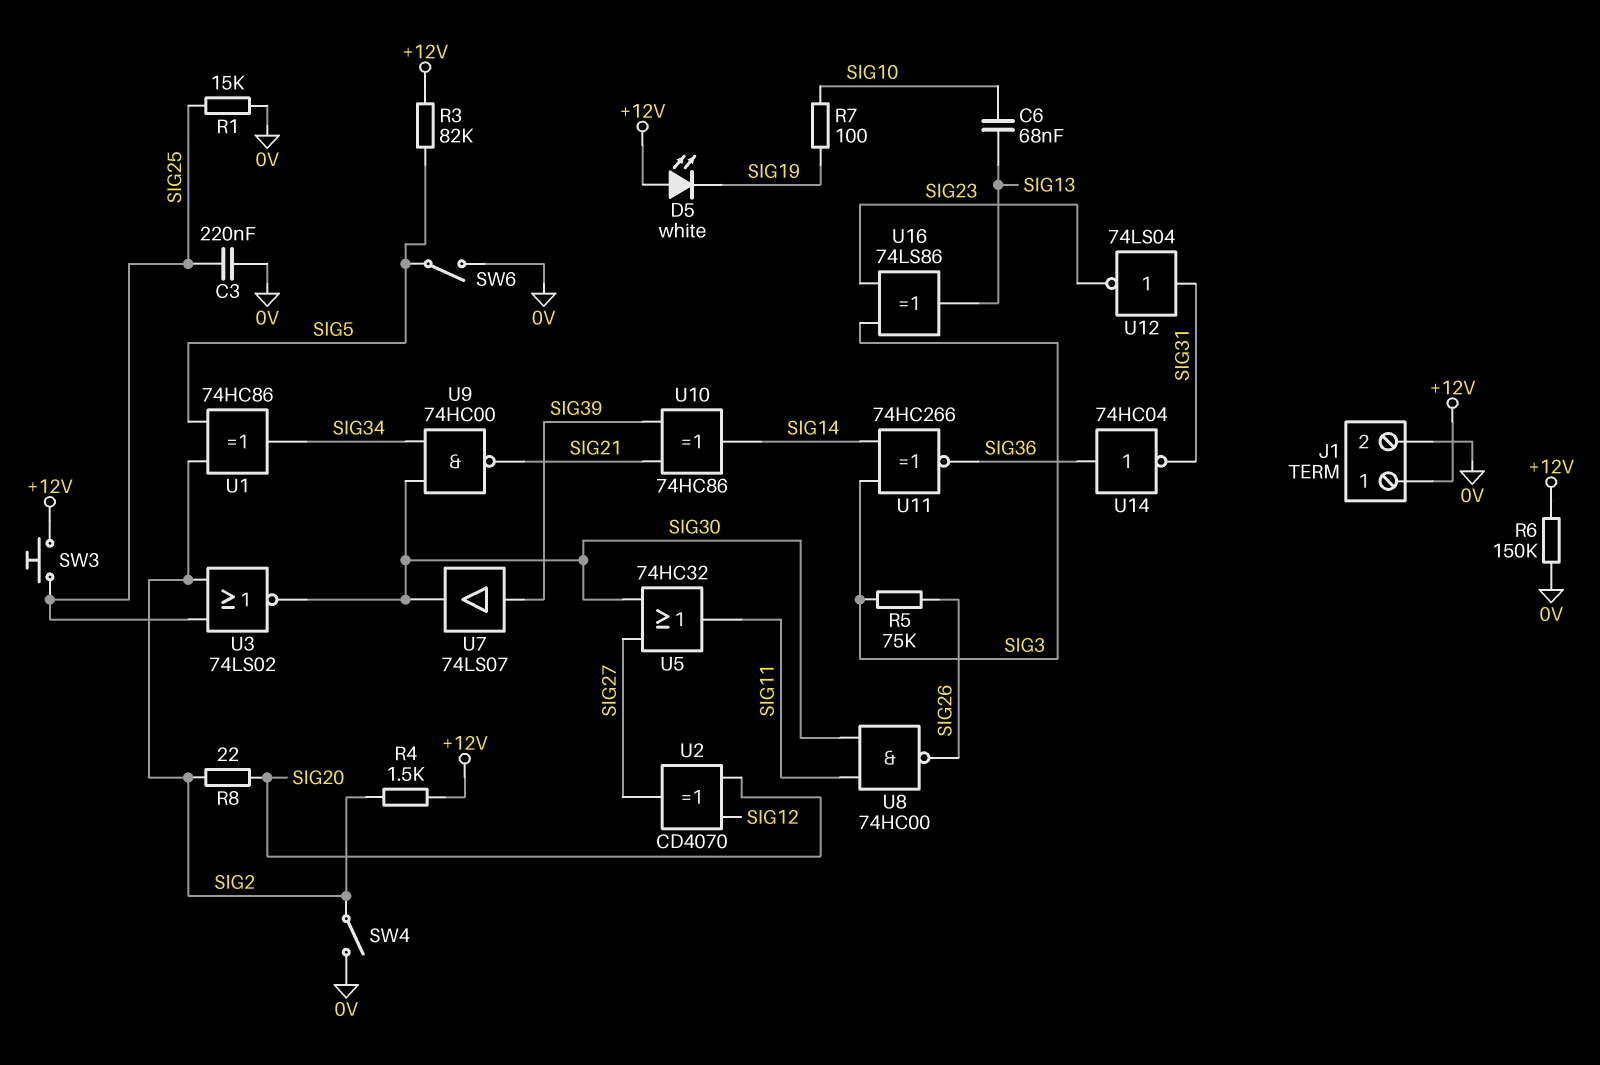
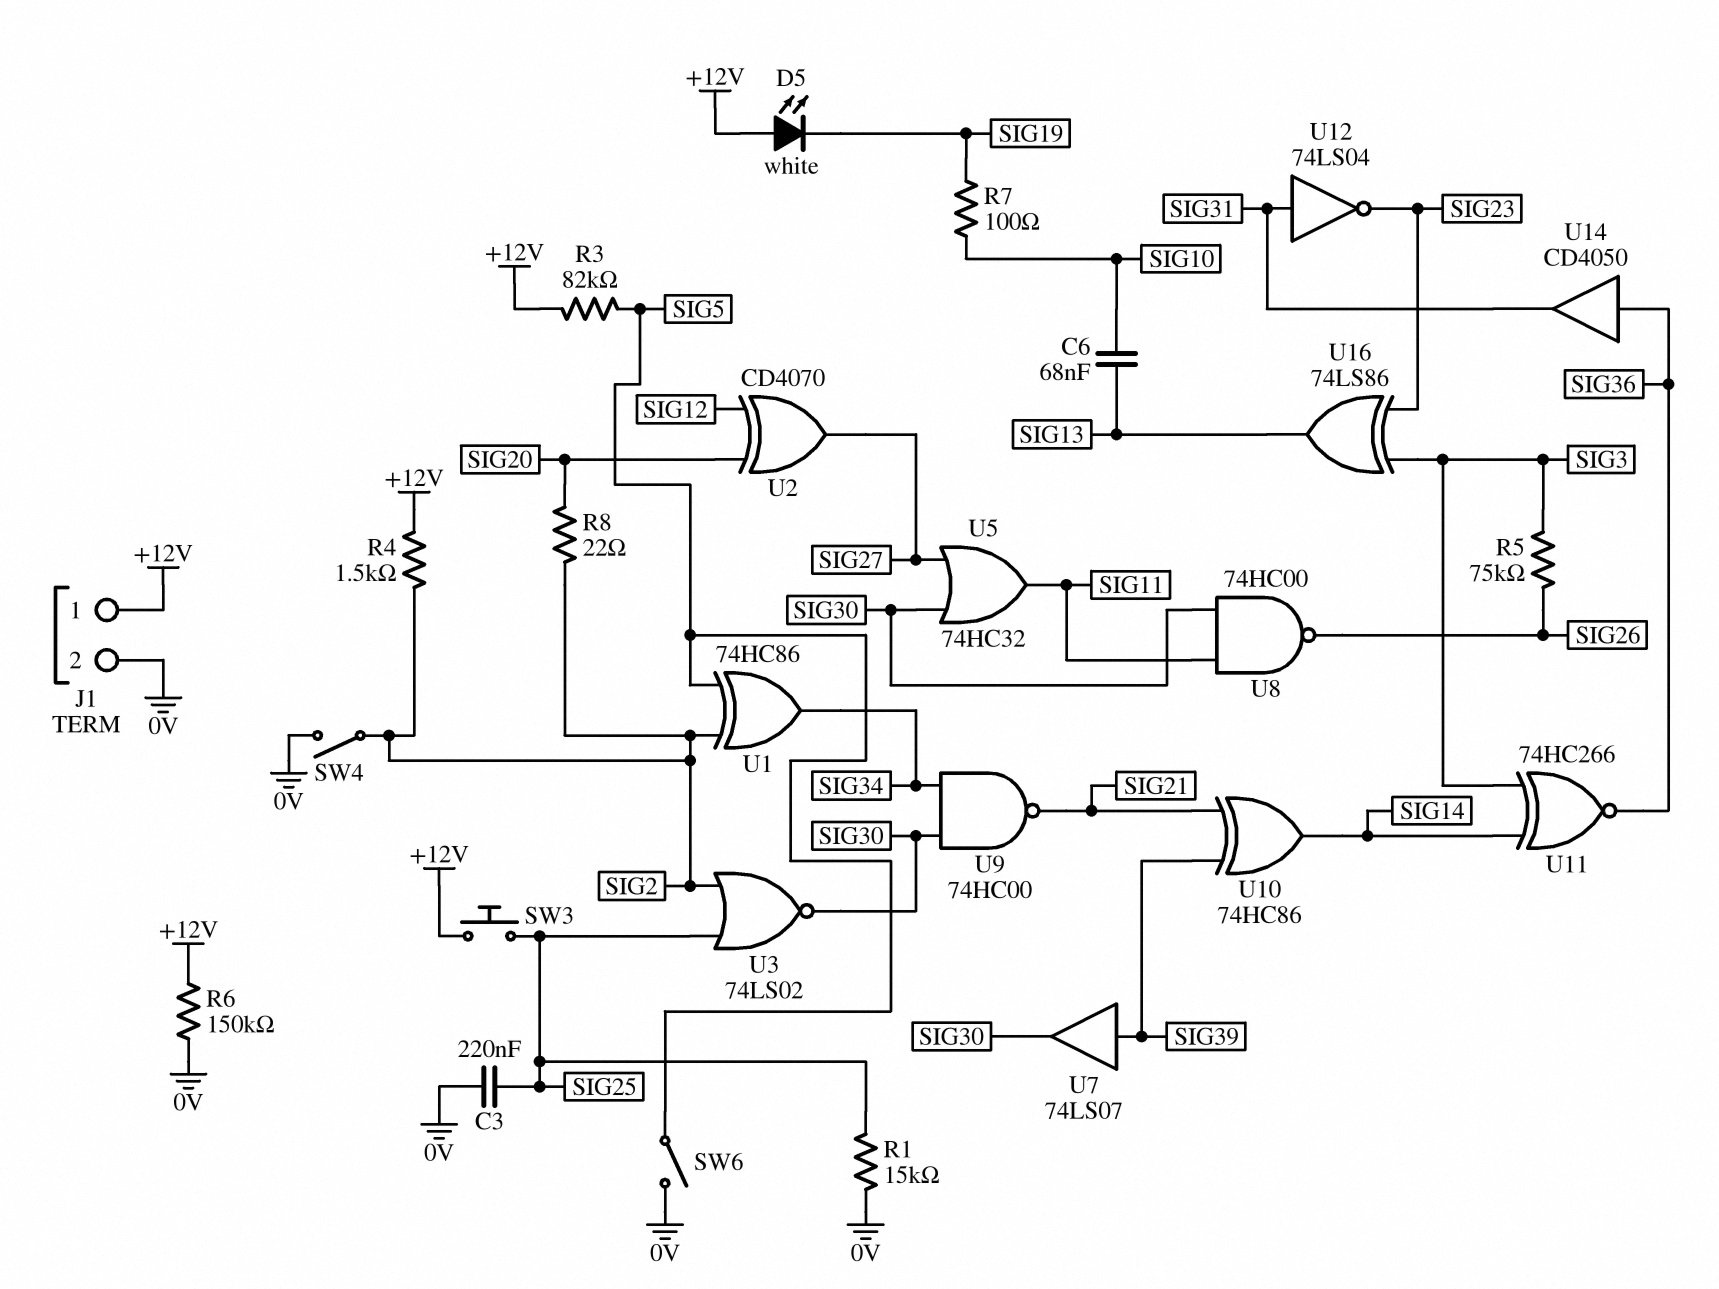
U14: NOT 74HC04 (in SIG36, out SIG31) -> buffer CD4050 (in SIG36, out SIG31)

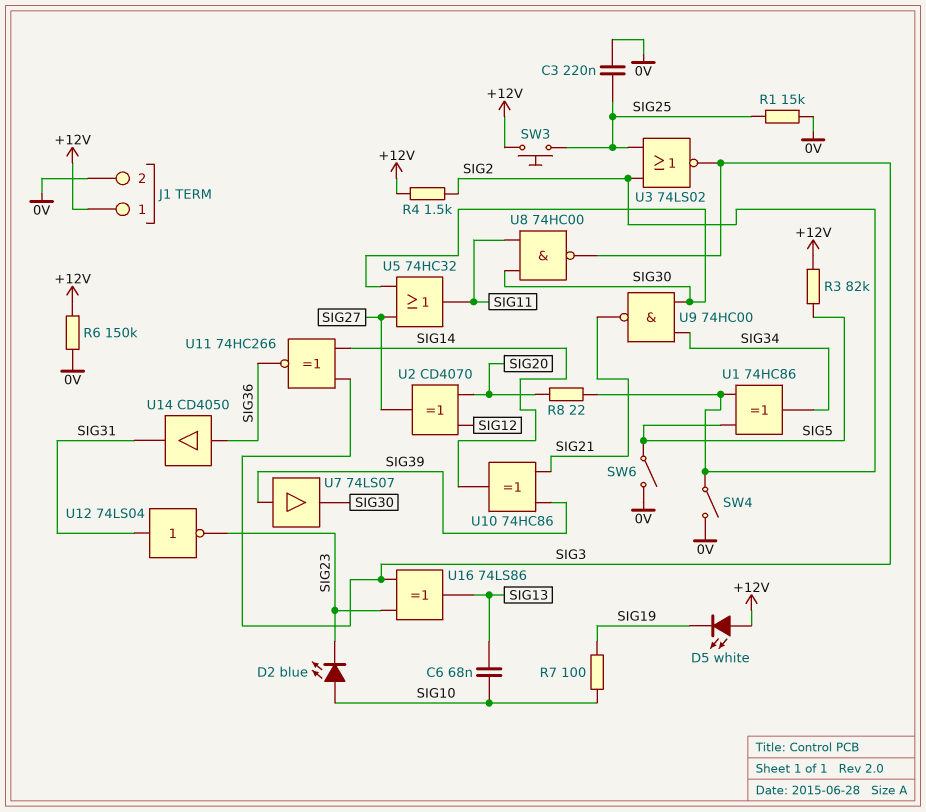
D2: none -> LED blue (A SIG10, K SIG23)
R5: 75k (SIG3, SIG26) -> none
U3: NOR 74LS02 (in SIG2, in SIG25, out SIG30) -> NOR 74LS02 (in SIG2, in SIG25, out SIG3)
U8: NAND 74HC00 (in SIG11, in SIG30, out SIG26) -> NAND 74HC00 (in SIG11, in SIG30, out SIG3)

